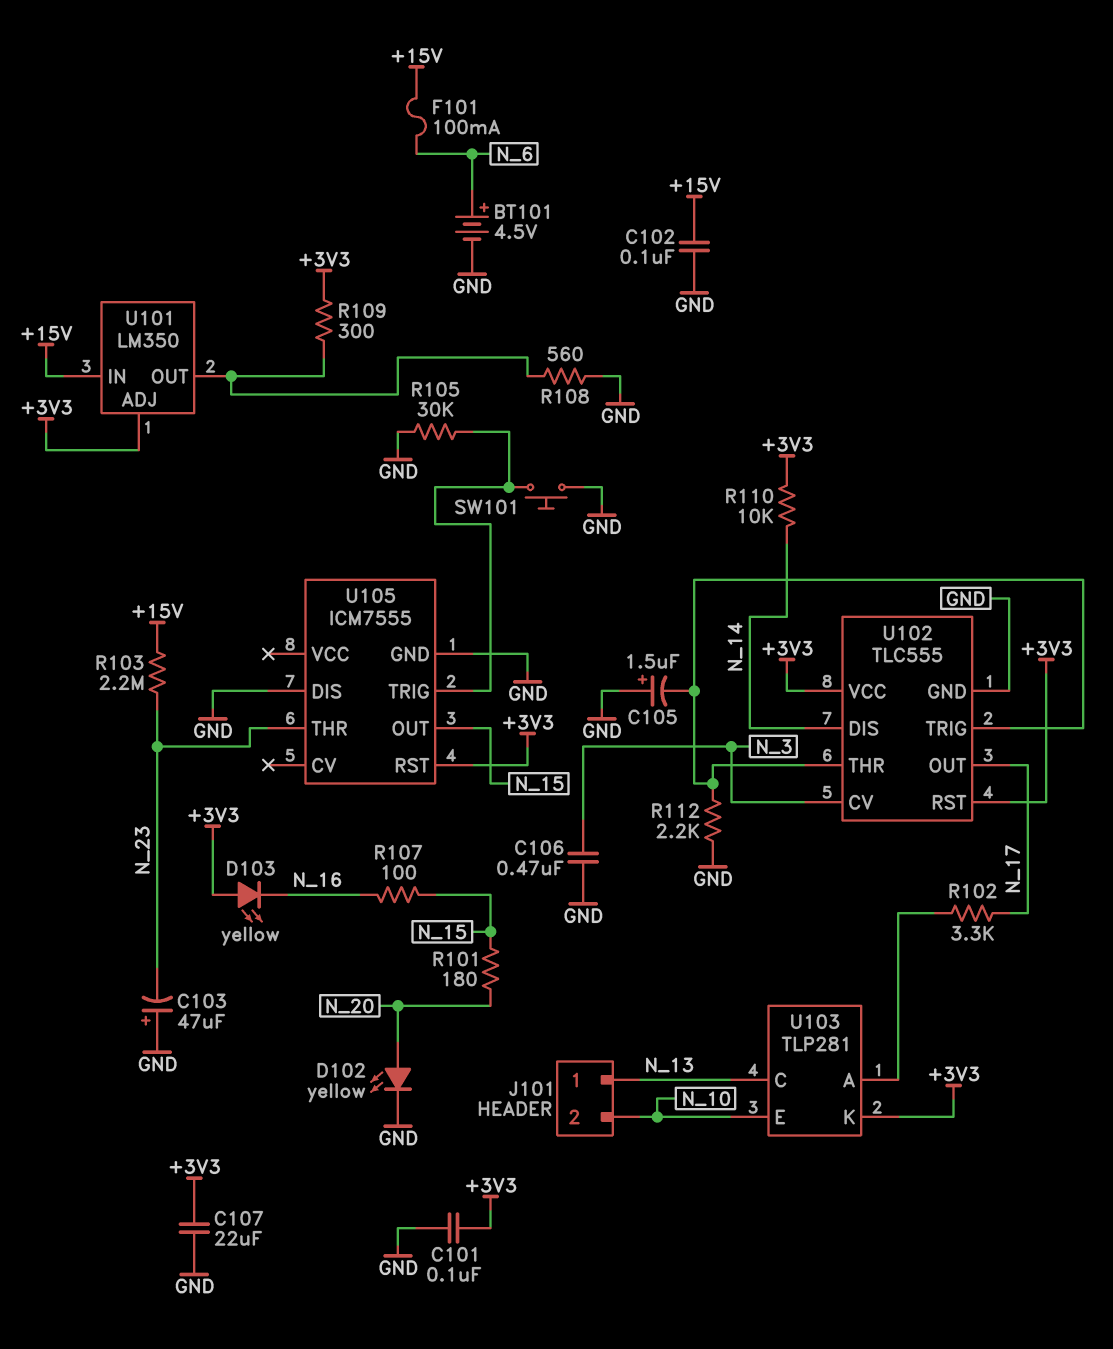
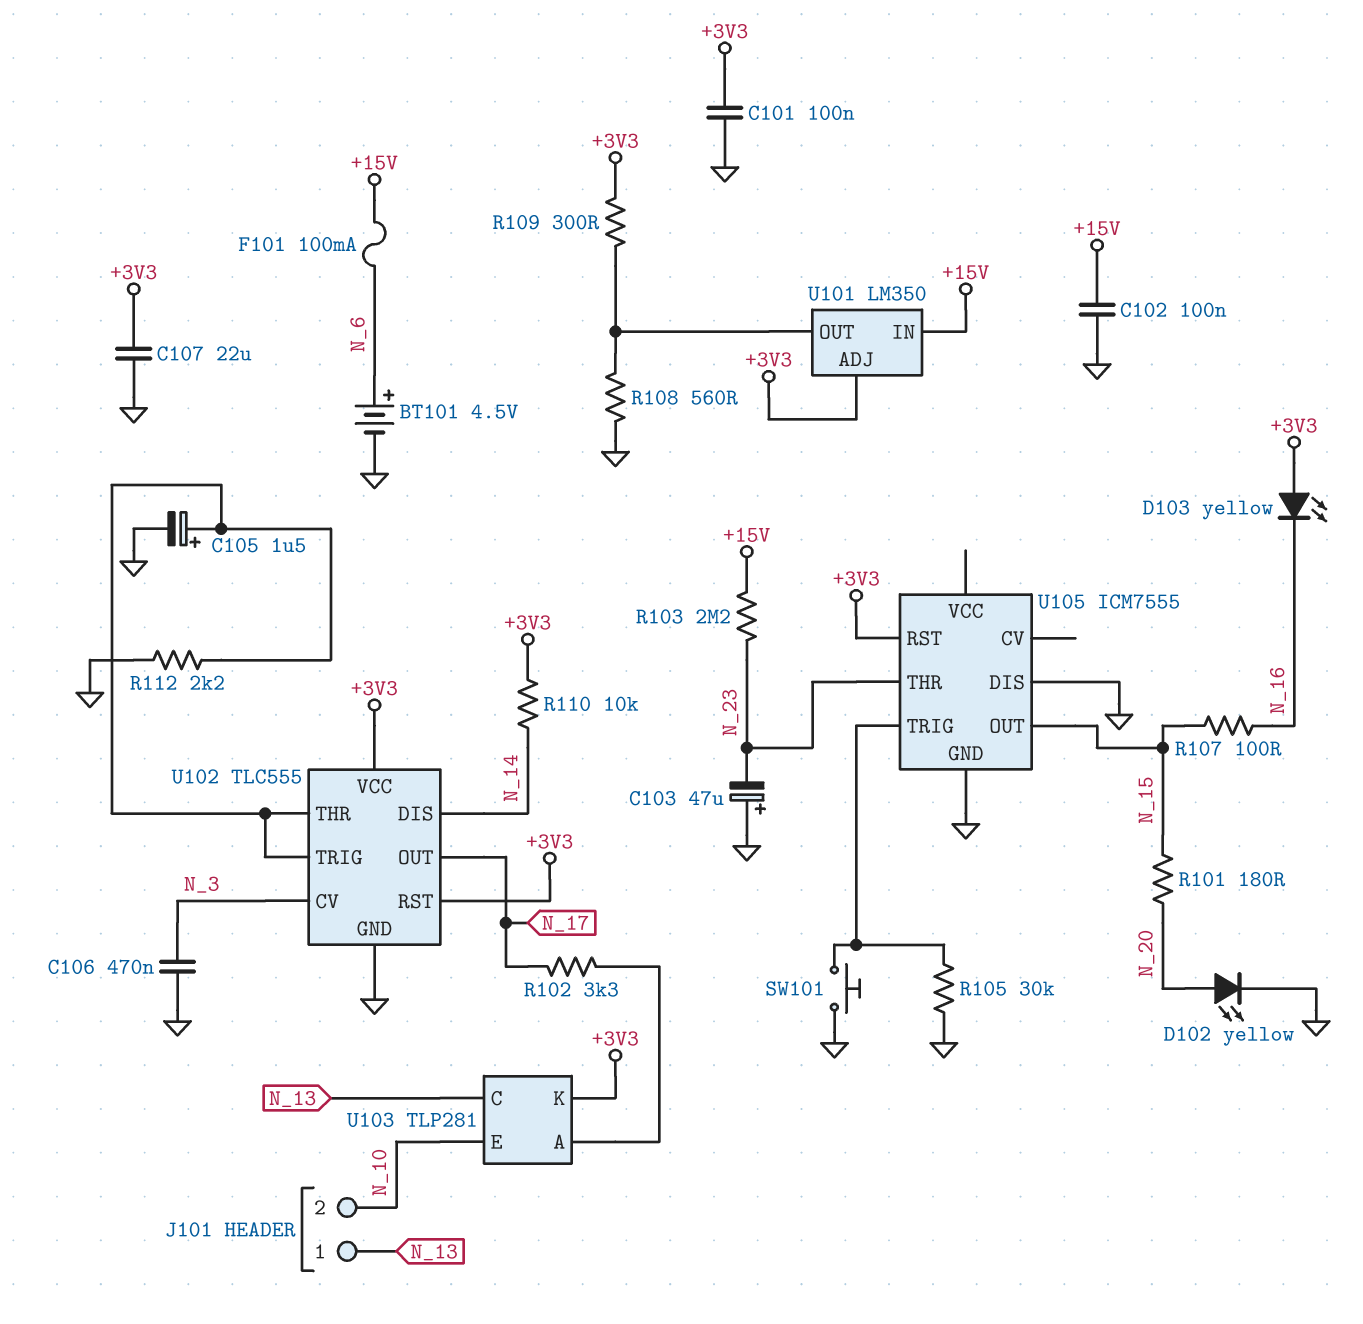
C105: 1.5uF (plus GND, minus U102/THR) -> 1.5uF (plus U102/THR, minus GND)

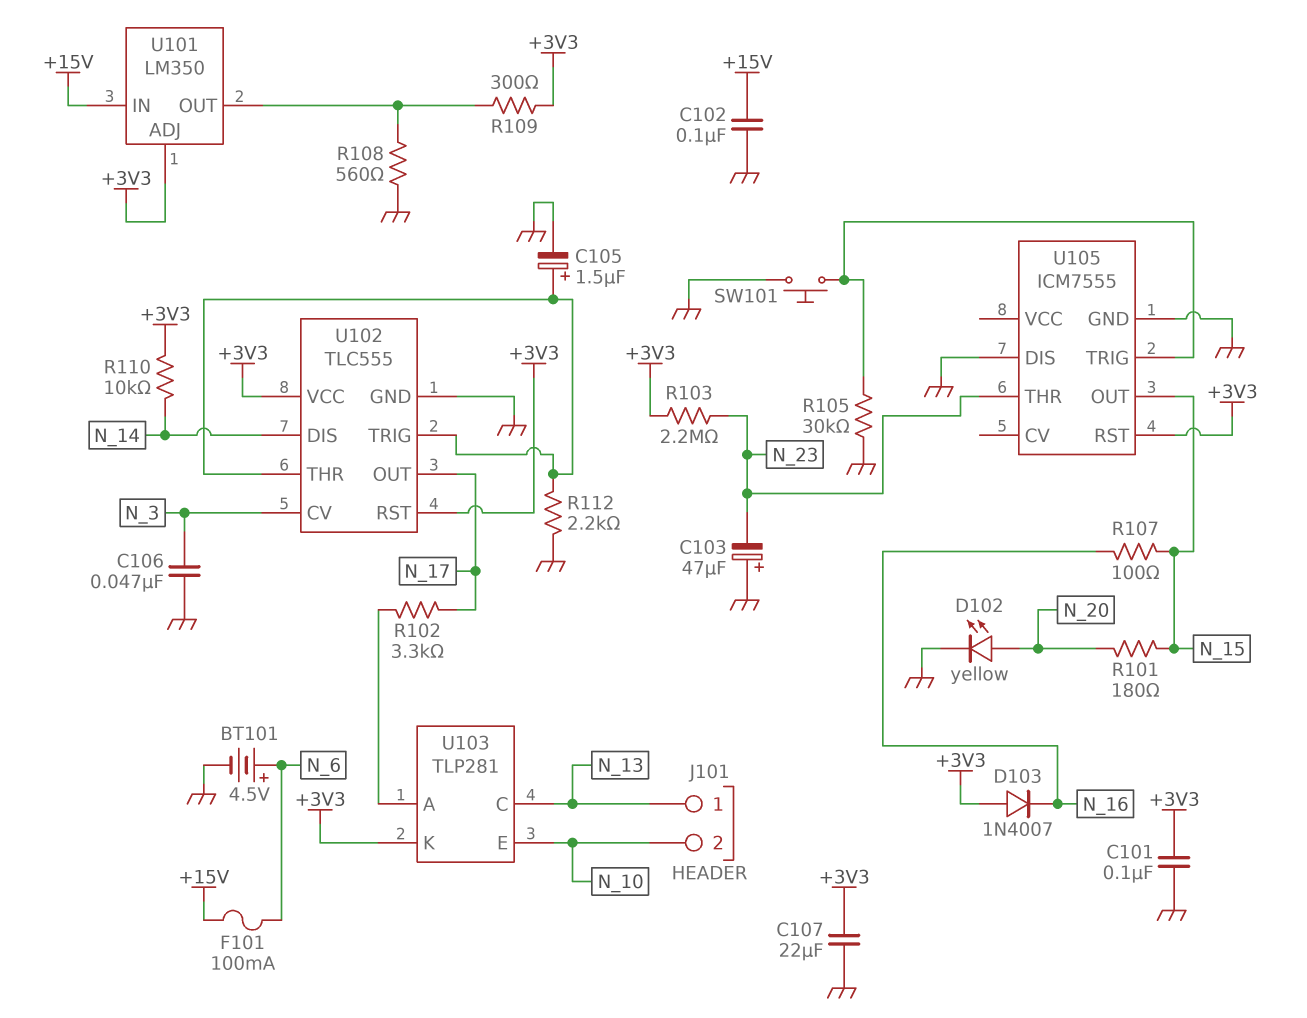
C106: 470nF (GND, N_3) -> 47nF (GND, N_3)
D103: LED yellow (A +3V3, K N_16) -> diode 1N4007 (A +3V3, K N_16)
R103: 2.2M (+15V, N_23) -> 2.2M (+3V3, N_23)

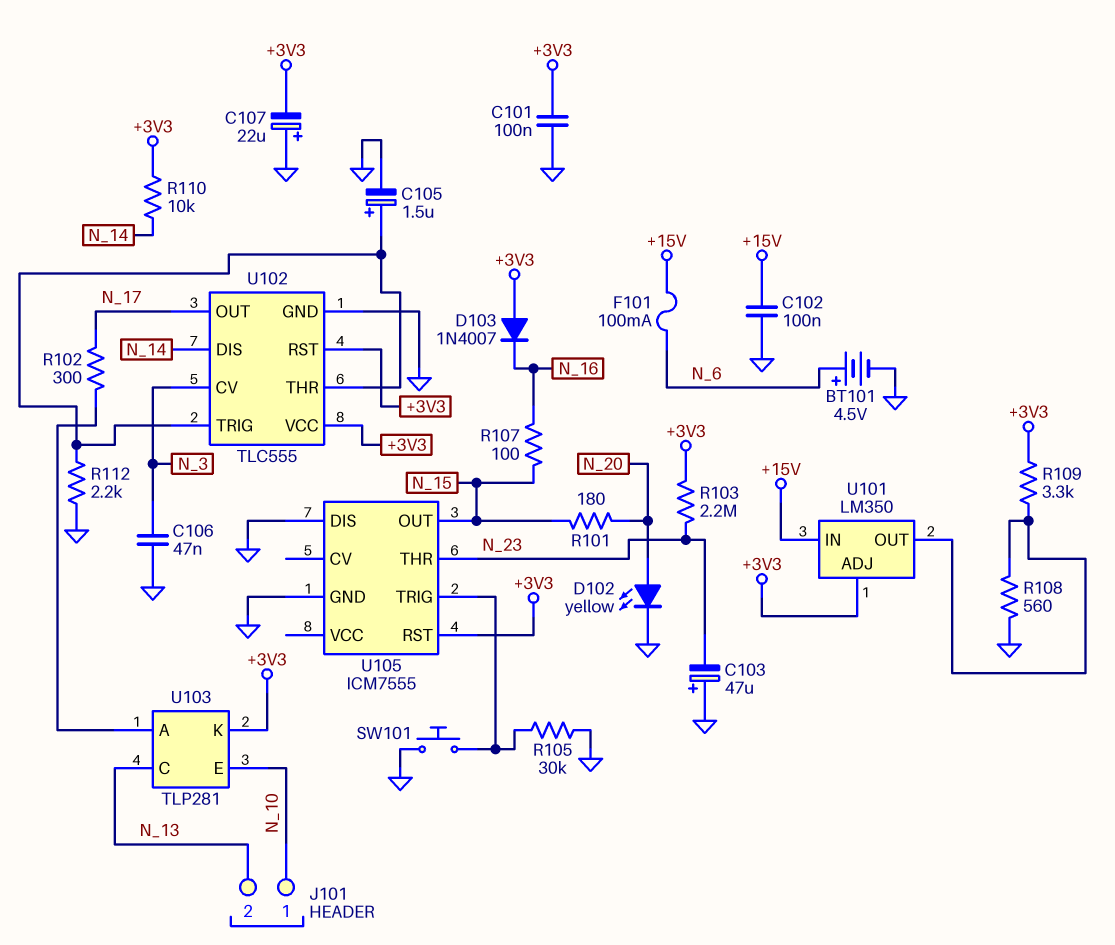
C107: 22uF (+3V3, GND) -> 22uF (plus GND, minus +3V3)
J101 pin 1: N_13 -> N_10
J101 pin 2: N_10 -> N_13
R102: 3.3k (N_17, U103/A) -> 300 (N_17, U103/A)
R109: 300 (+3V3, U101/OUT) -> 3.3k (+3V3, U101/OUT)

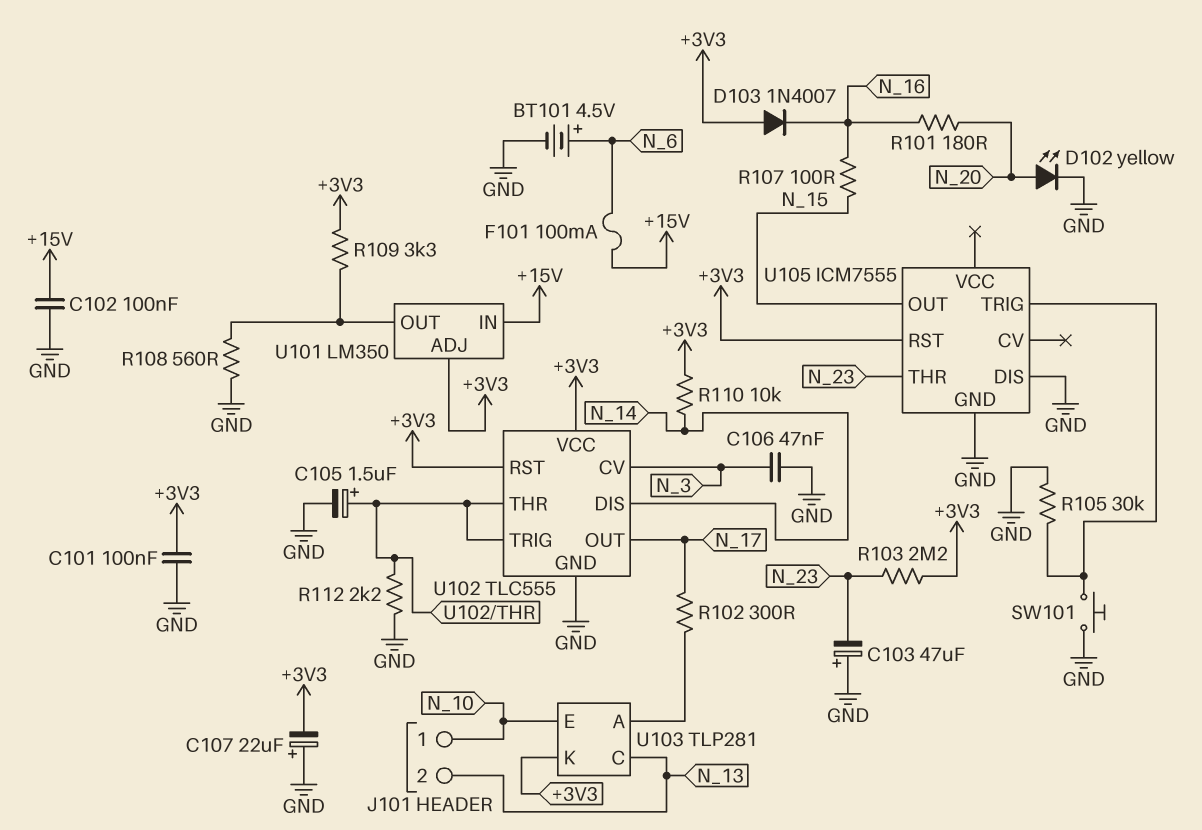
R101: 180 (N_15, N_20) -> 180 (N_16, N_20)

